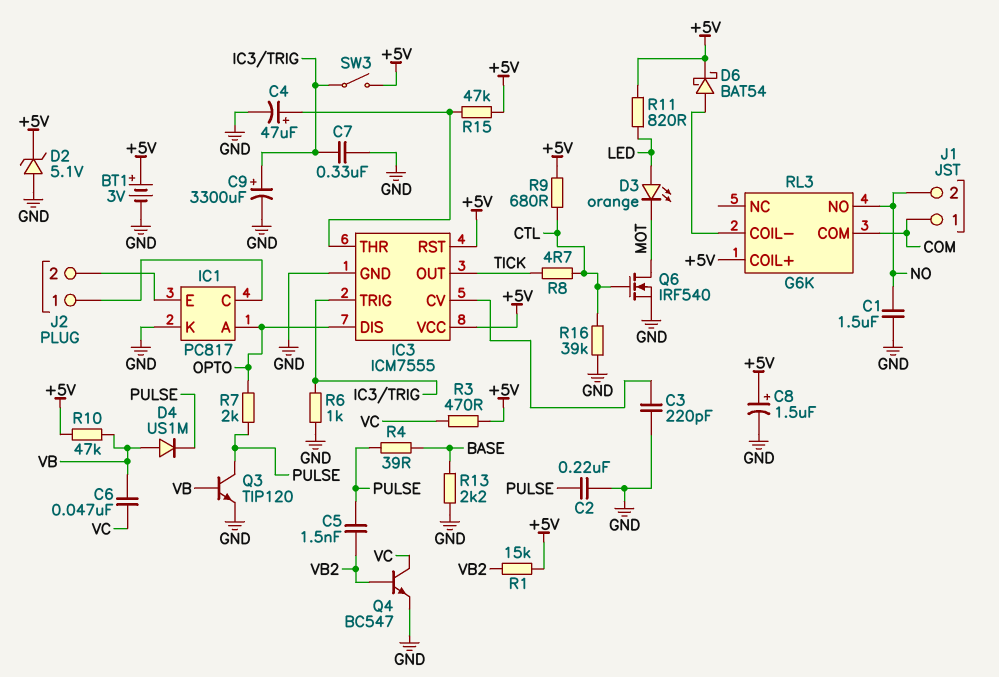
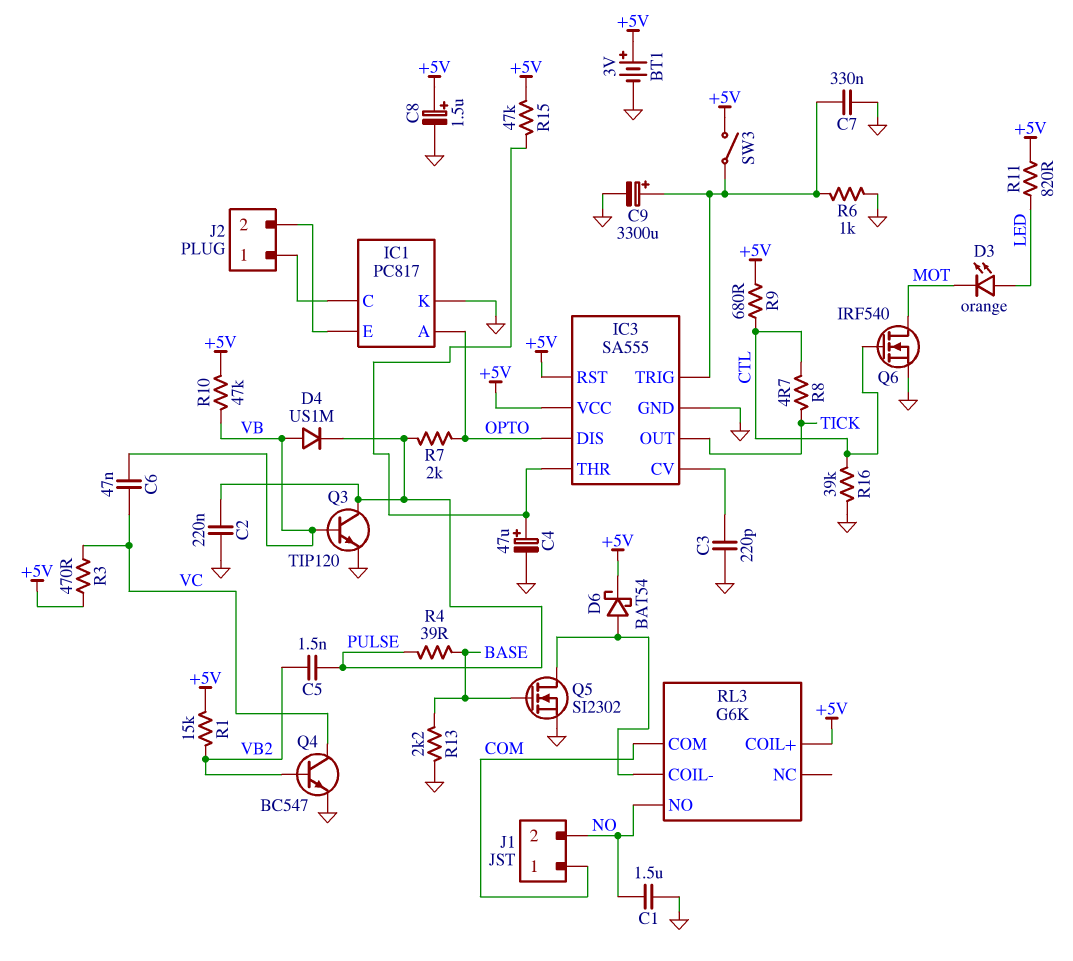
D2: zener 5.1V (A GND, K +5V) -> none
IC3: ICM7555 -> SA555
Q5: none -> NMOS SI2302 (G BASE, D RL3/COIL-, S GND)

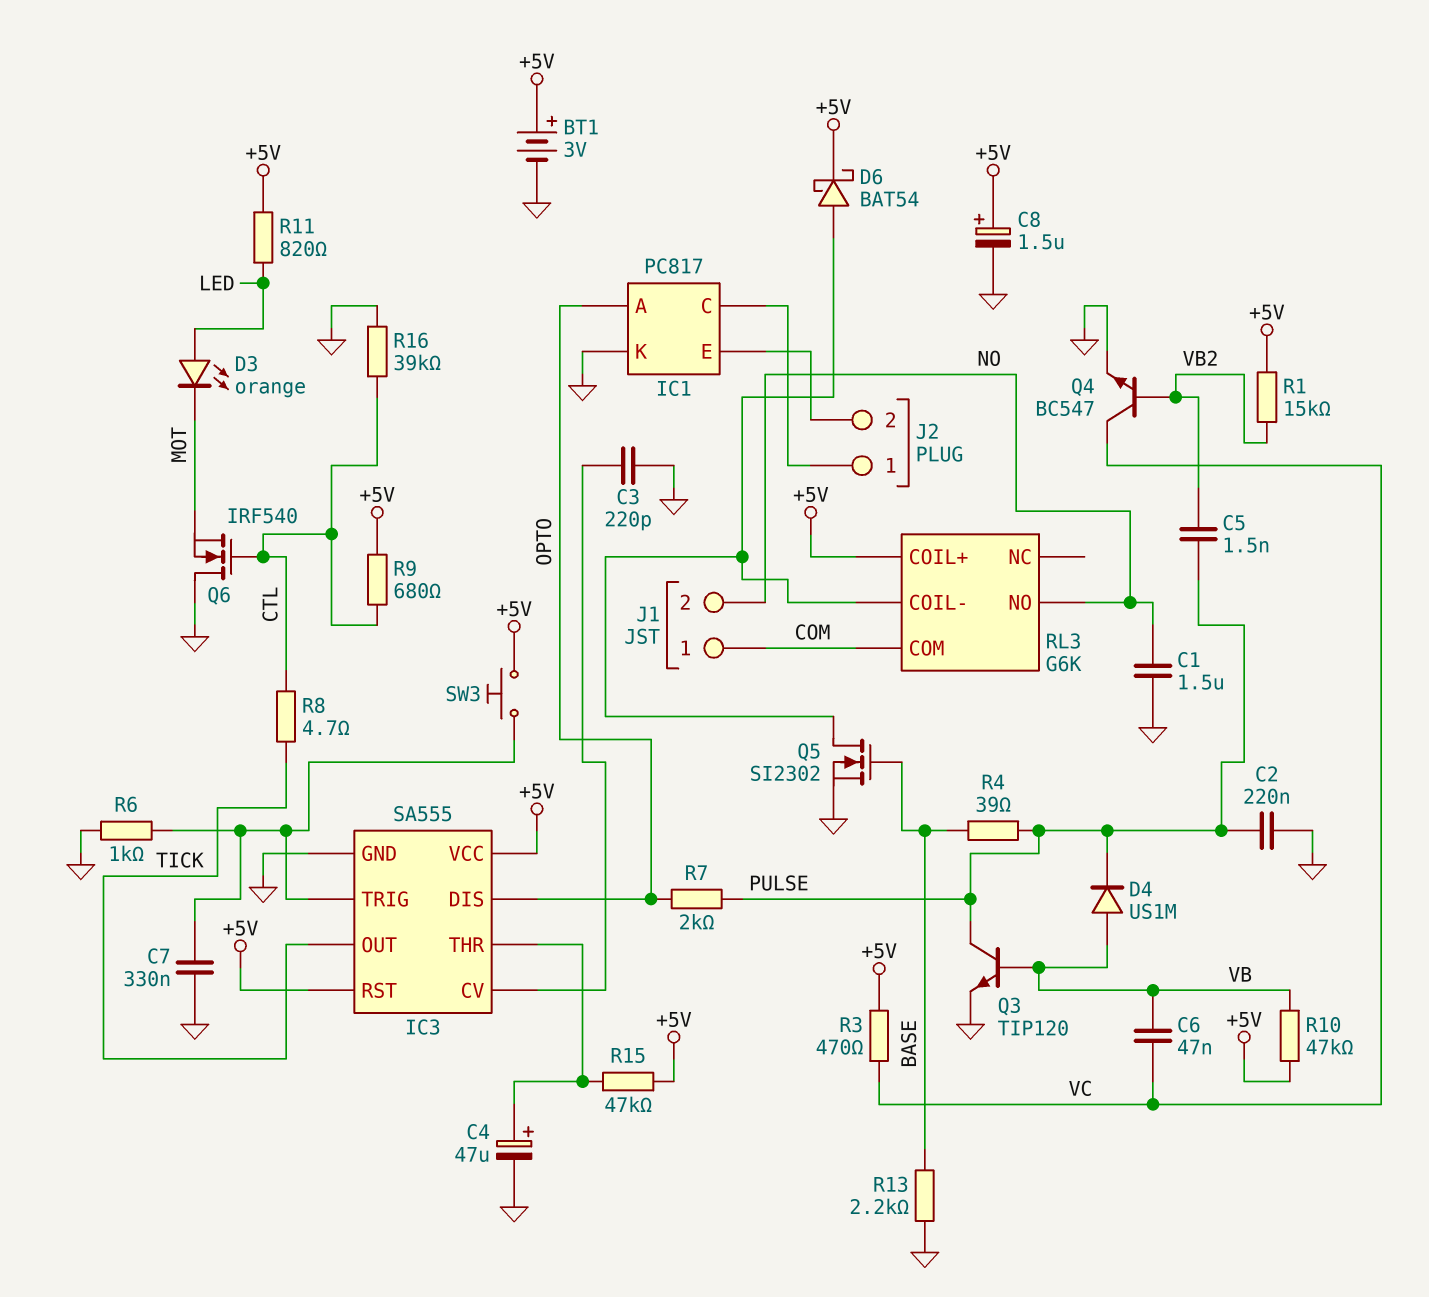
C9: 3300uF (plus IC3/TRIG, minus GND) -> none
Q6: NMOS IRF540 (G CTL, D MOT, S GND) -> NMOS IRF540 (G CTL, D GND, S MOT)
SW3: switch (+5V, IC3/TRIG) -> button (+5V, IC3/TRIG)

